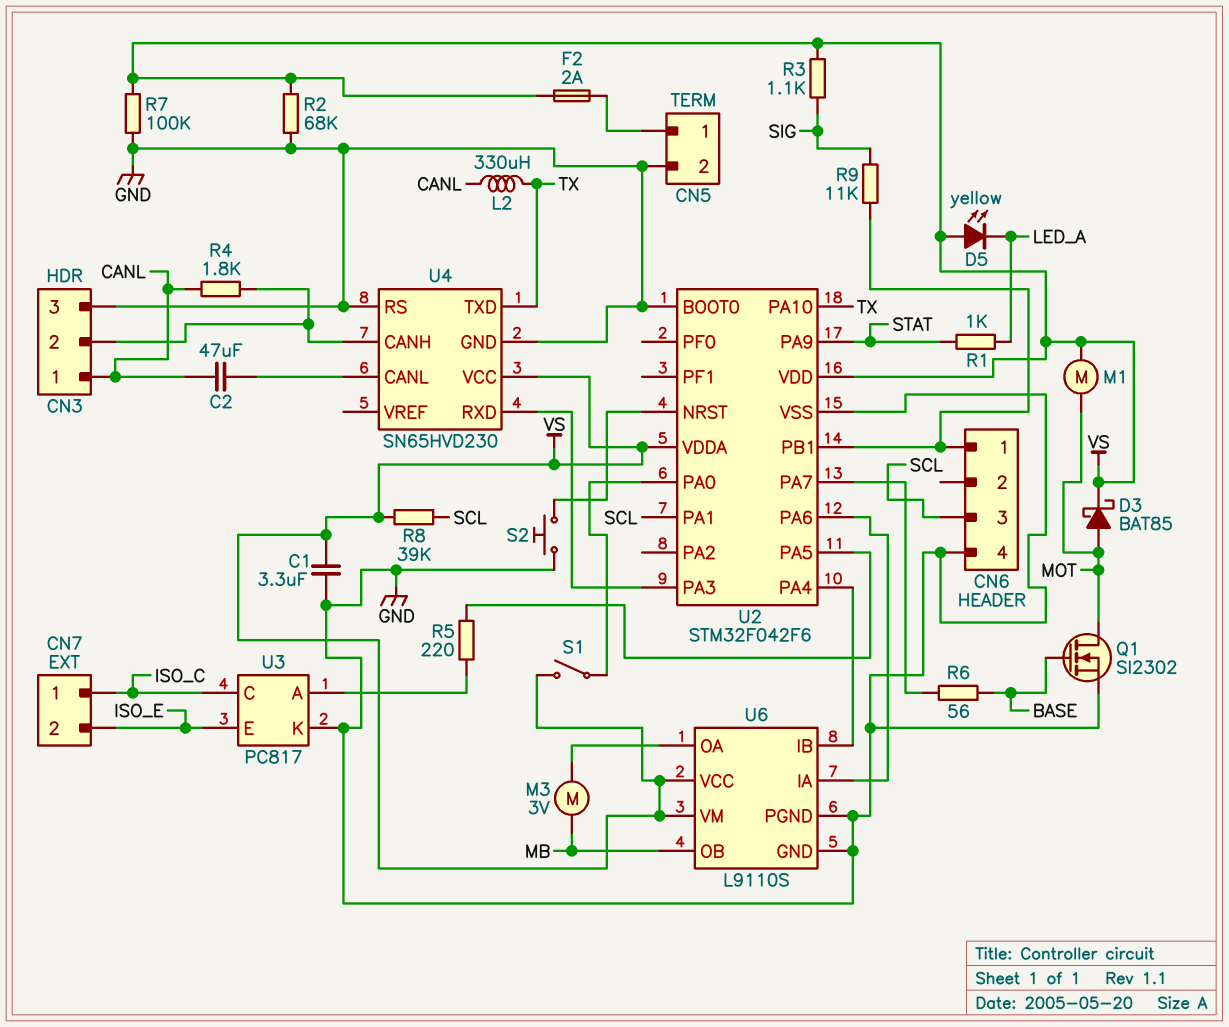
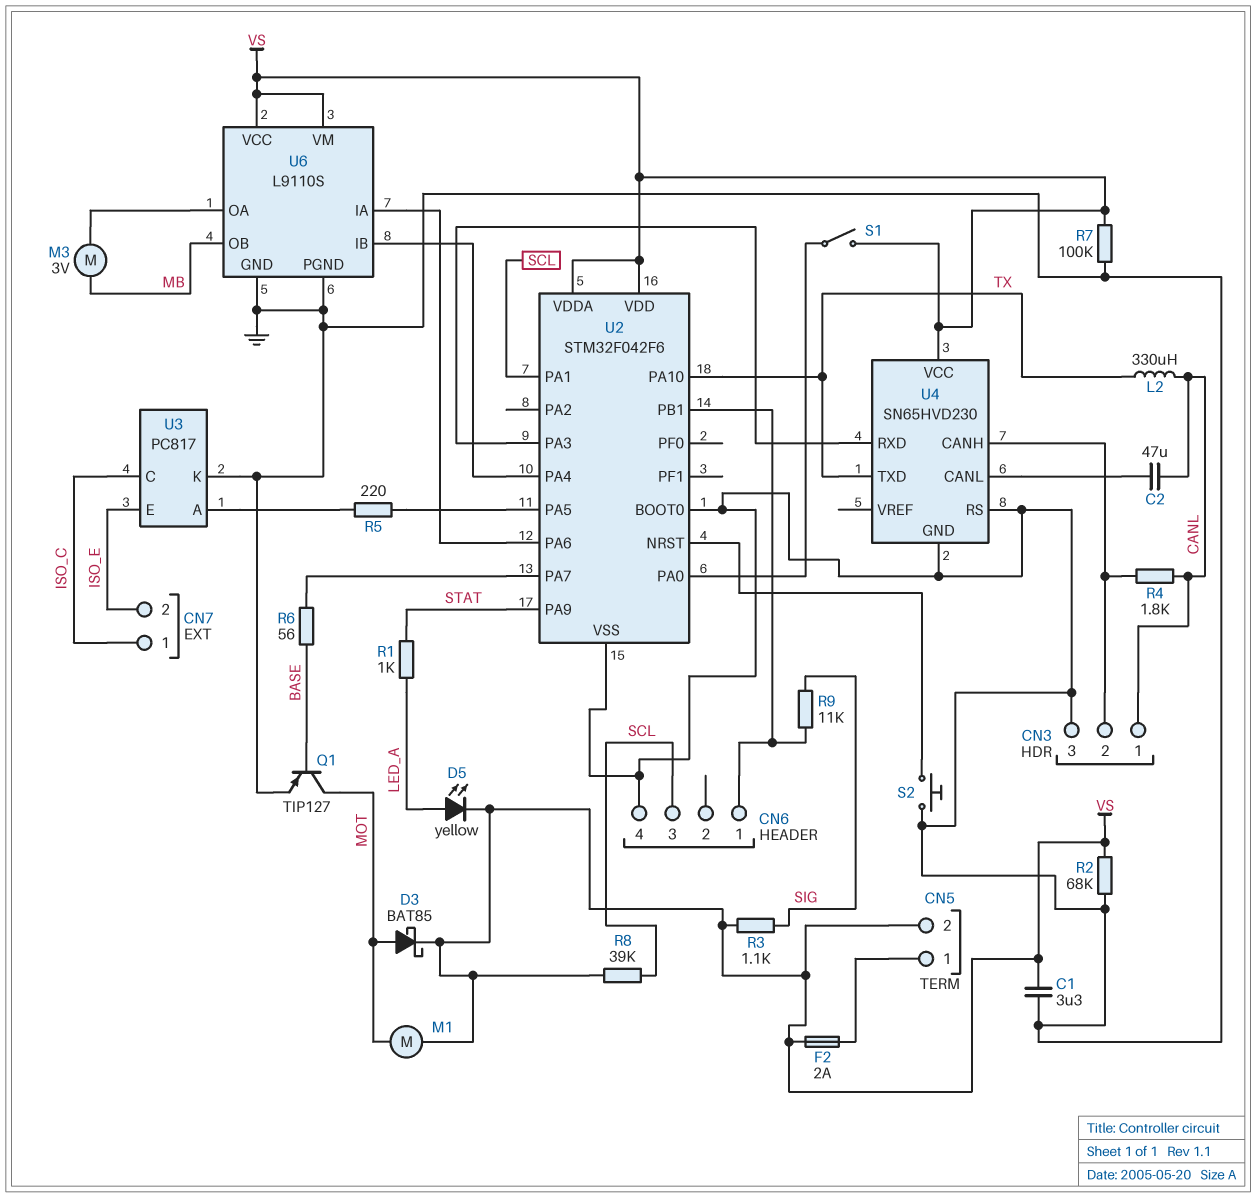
CN5 pin 2: GND -> VS
D5: LED yellow (A VS, K LED_A) -> LED yellow (A LED_A, K VS)
Q1: NMOS SI2302 (G BASE, D MOT, S GND) -> PNP TIP127 (B BASE, C MOT, E GND)

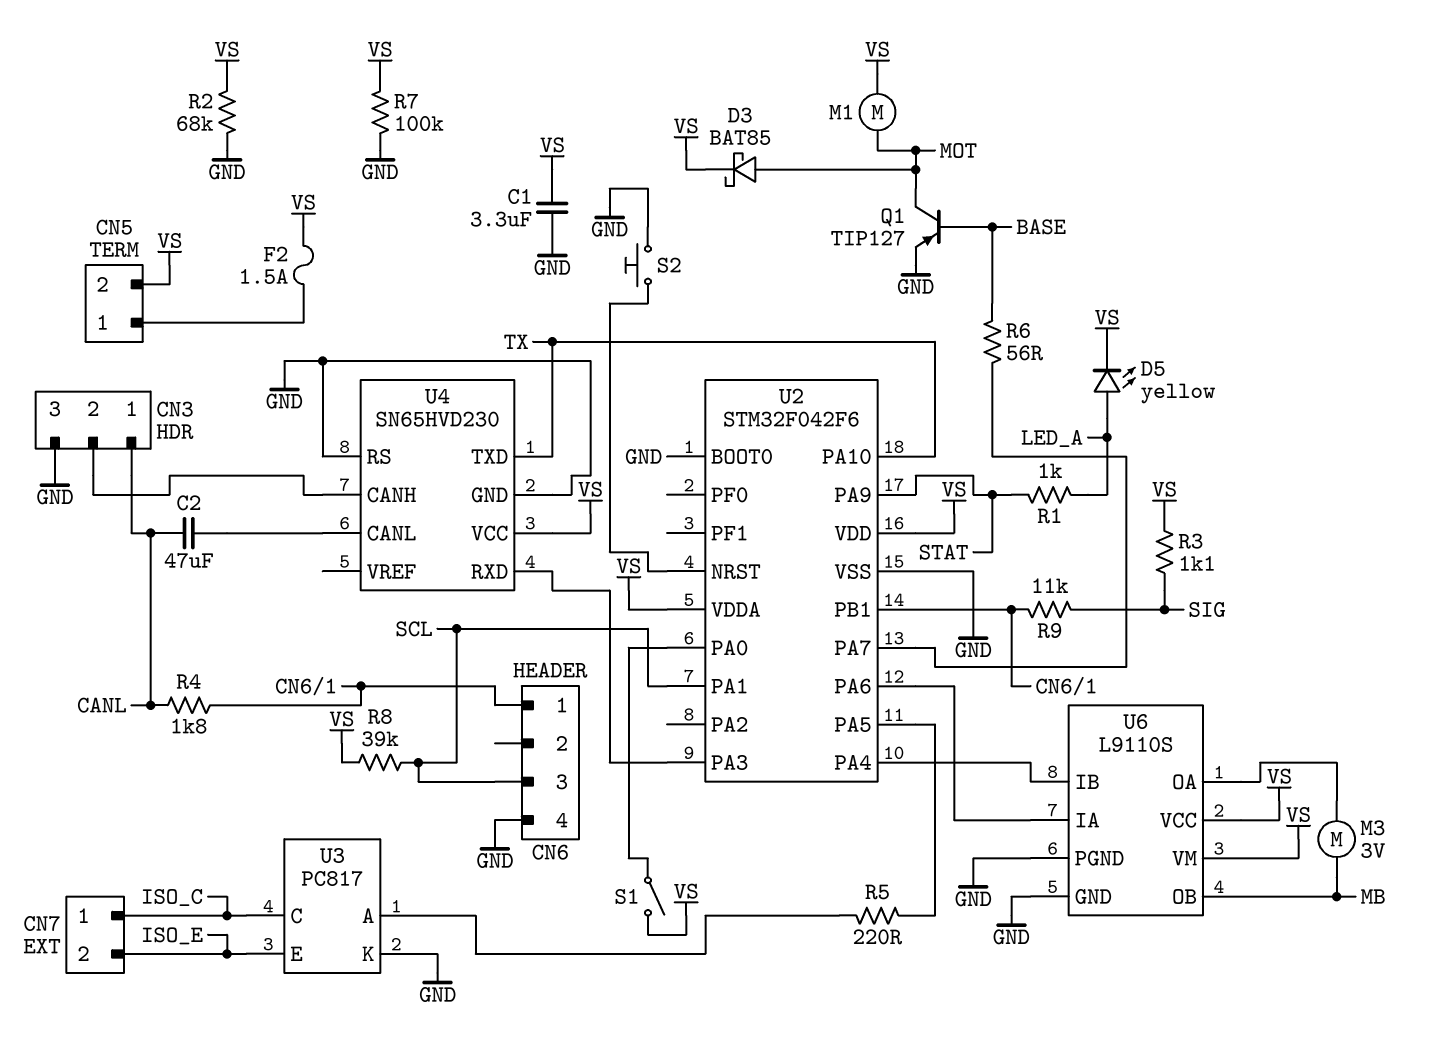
F2: 2A (CN5/1, VS) -> 1.5A (CN5/1, VS)
L2: 330uH (CANL, TX) -> none
R4: 1.8k (CANL, CN3/2) -> 1.8k (CANL, CN6/1)

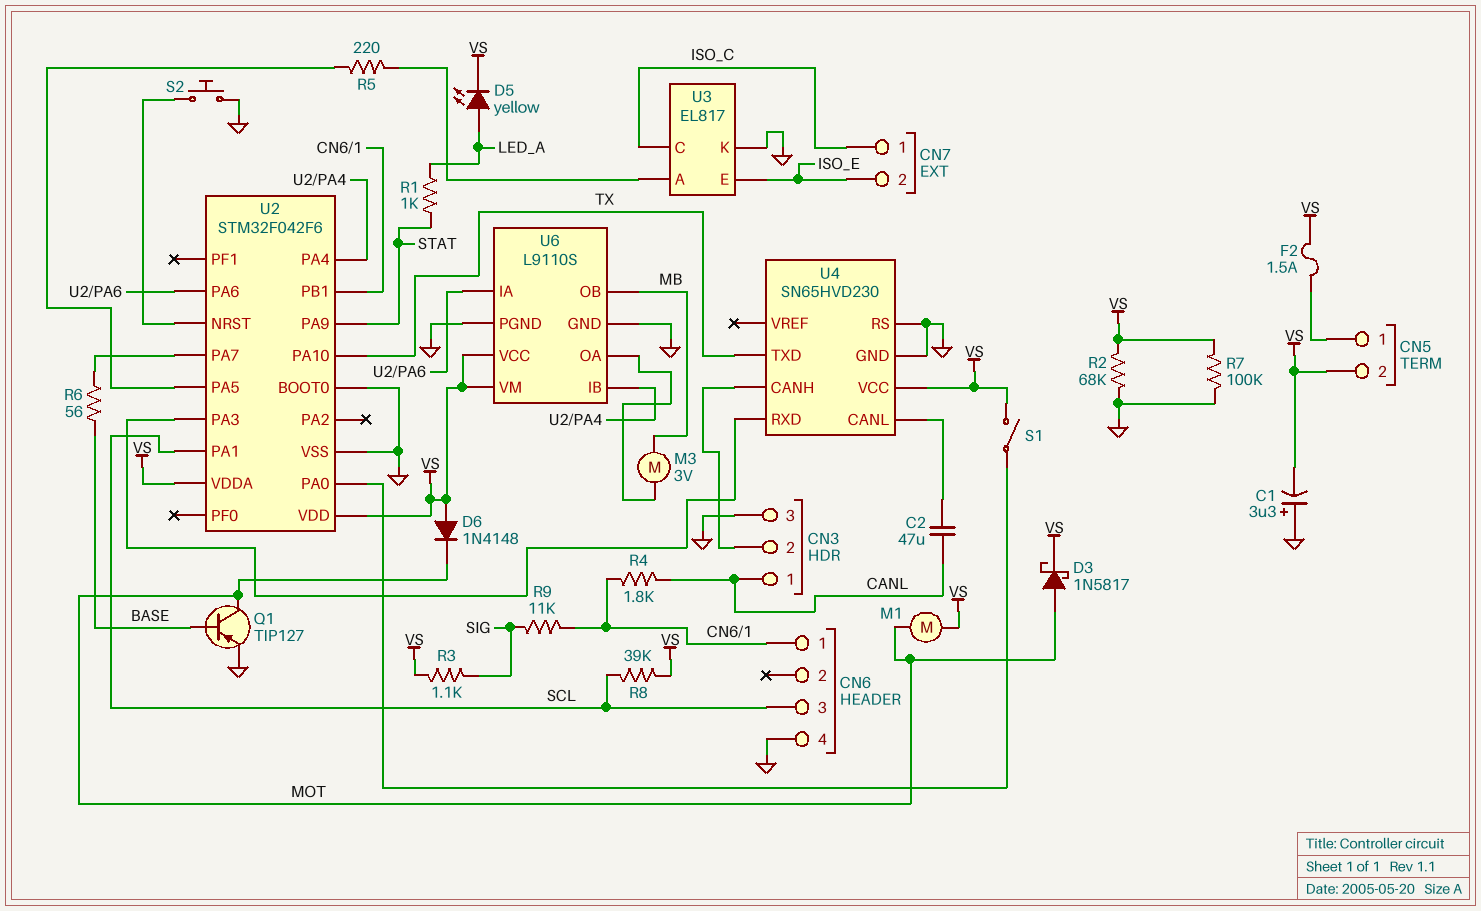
C1: 3.3uF (GND, VS) -> 3.3uF (plus GND, minus VS)
D3: schottky BAT85 (A MOT, K VS) -> schottky 1N5817 (A MOT, K VS)
D6: none -> diode 1N4148 (A VS, K MOT)
U3: PC817 -> EL817

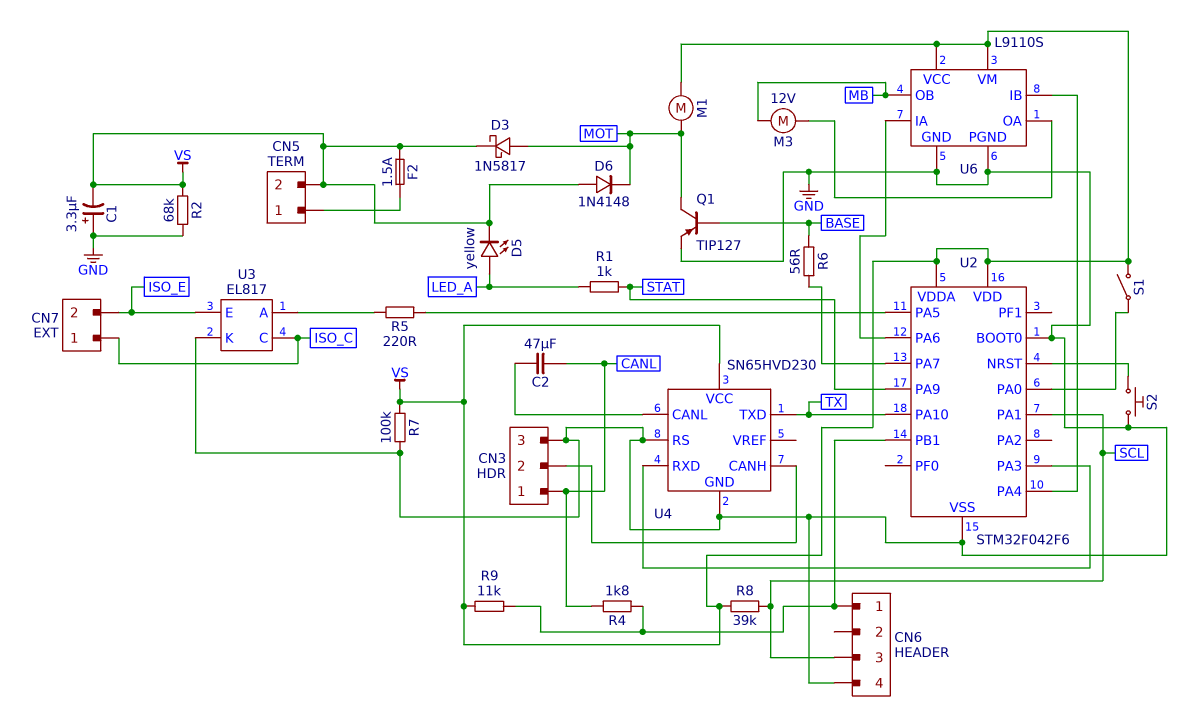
M3: motor 3V (MB, U6/OA) -> motor 12V (MB, U6/OA)
R3: 1.1k (SIG, VS) -> none
R9: 11k (CN6/1, SIG) -> 11k (CN6/1, VS)

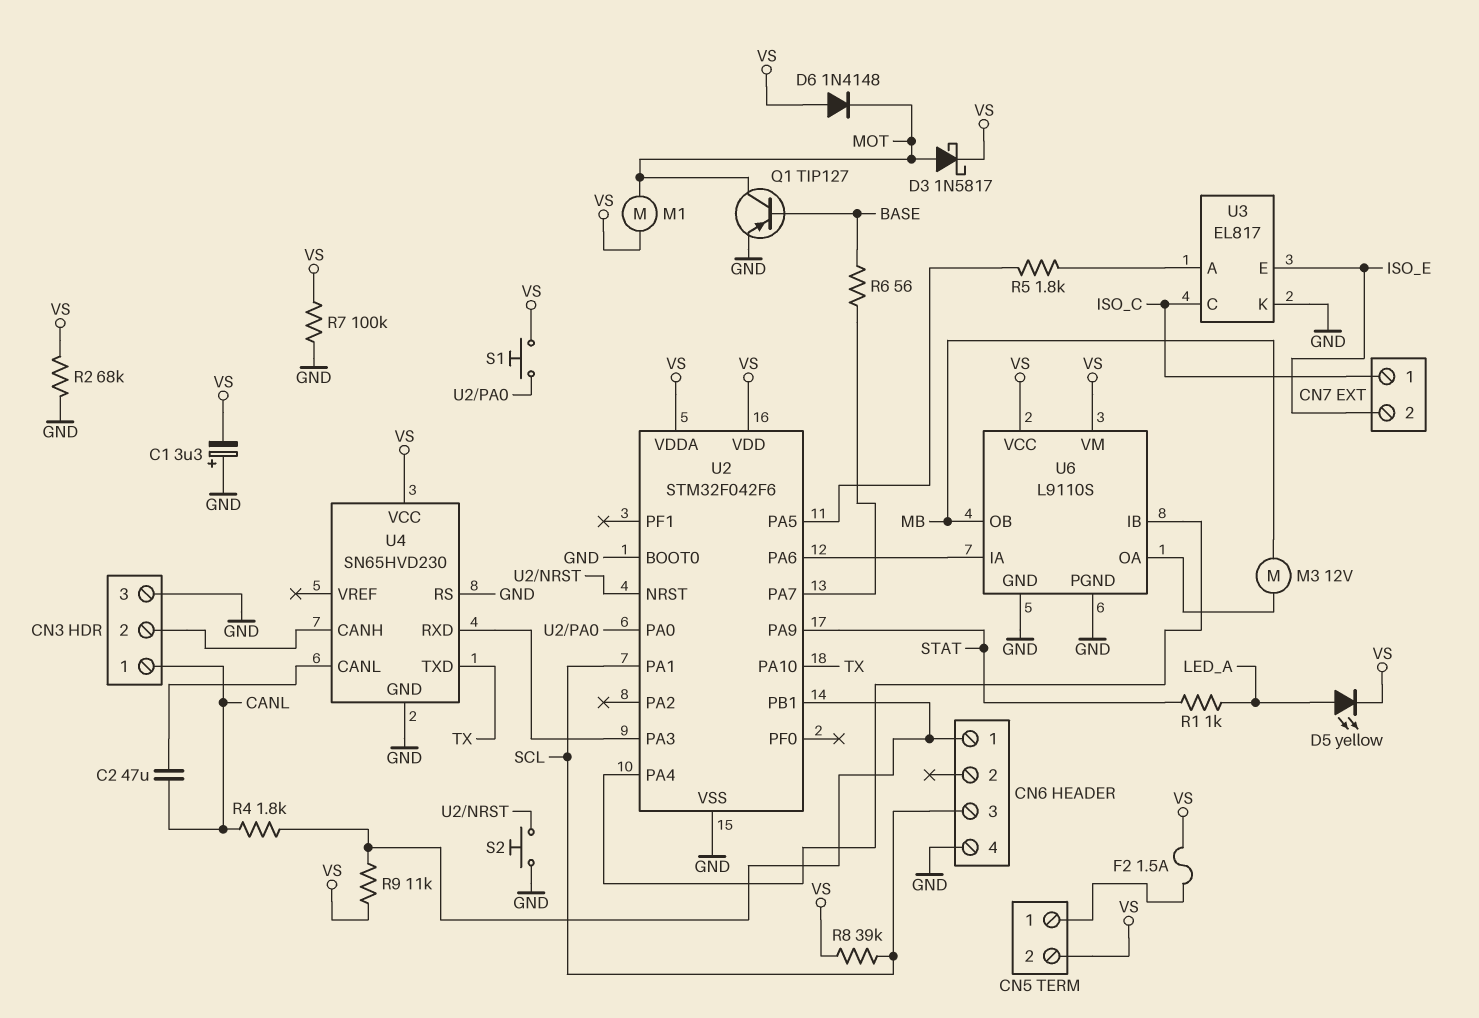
R5: 220 (U2/PA5, U3/A) -> 1.8k (U2/PA5, U3/A)
S1: switch (U2/PA0, VS) -> button (U2/PA0, VS)

